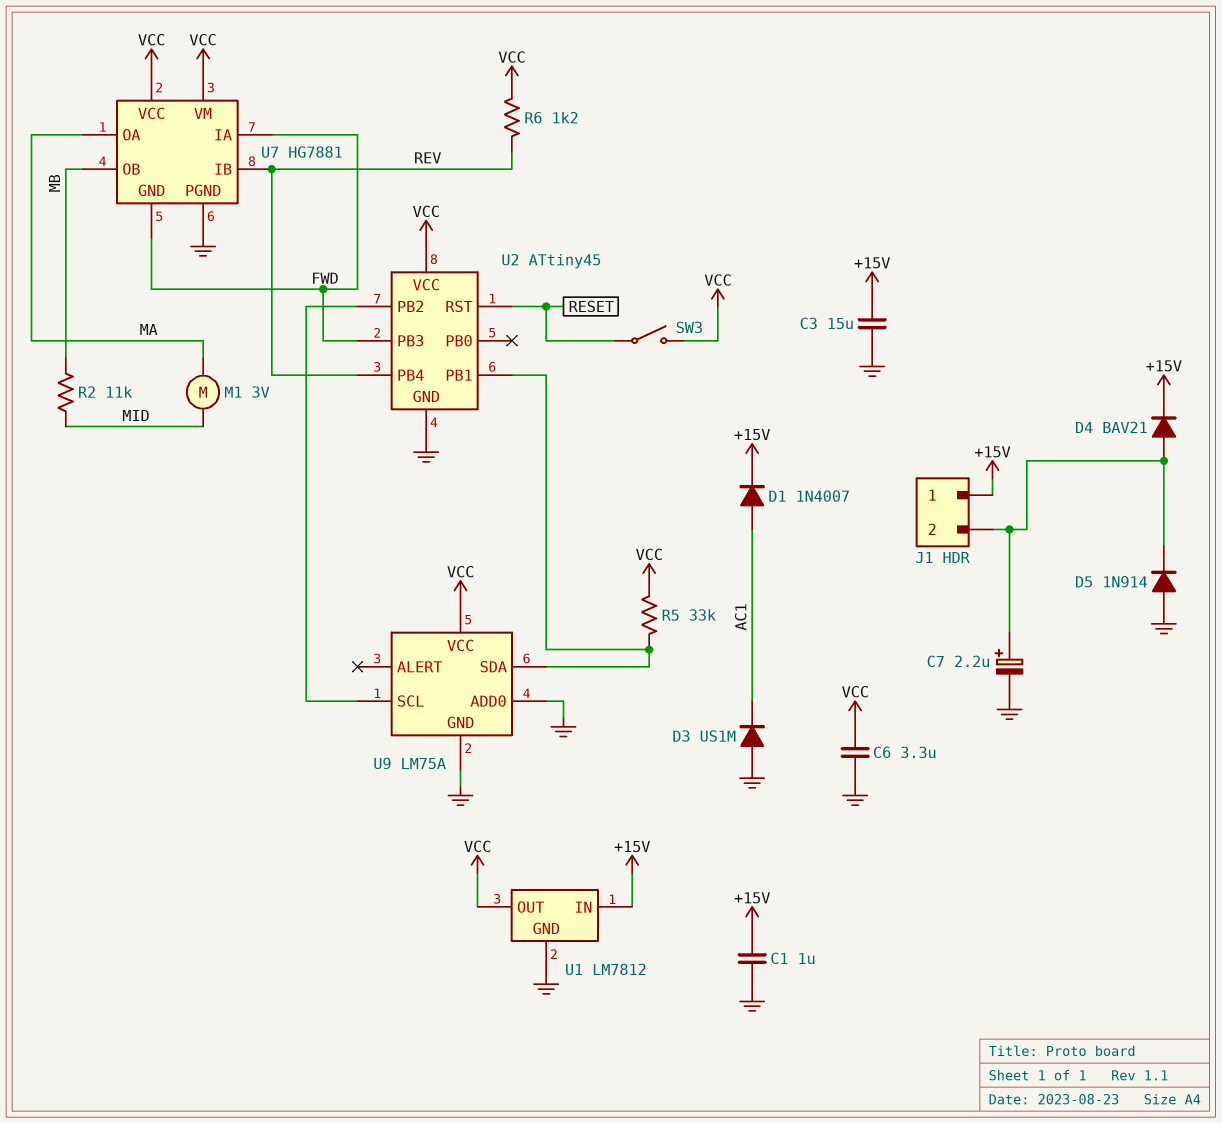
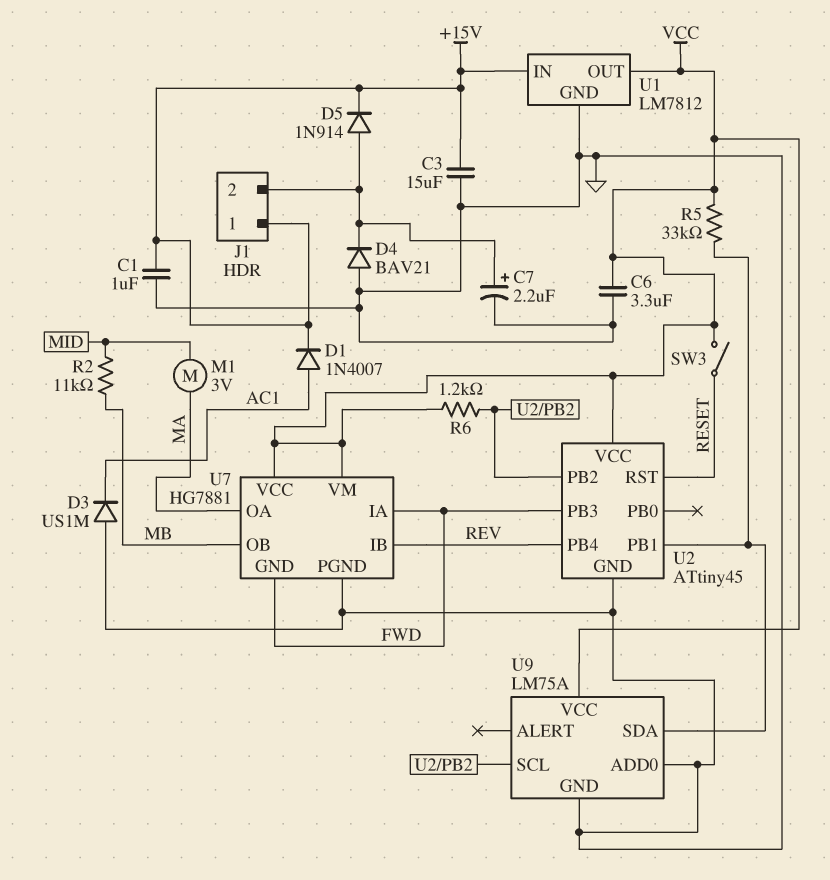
D4: diode BAV21 (A J1/2, K +15V) -> diode BAV21 (A GND, K J1/2)
D5: diode 1N914 (A GND, K J1/2) -> diode 1N914 (A J1/2, K +15V)
R6: 1.2k (REV, VCC) -> 1.2k (U2/PB2, VCC)

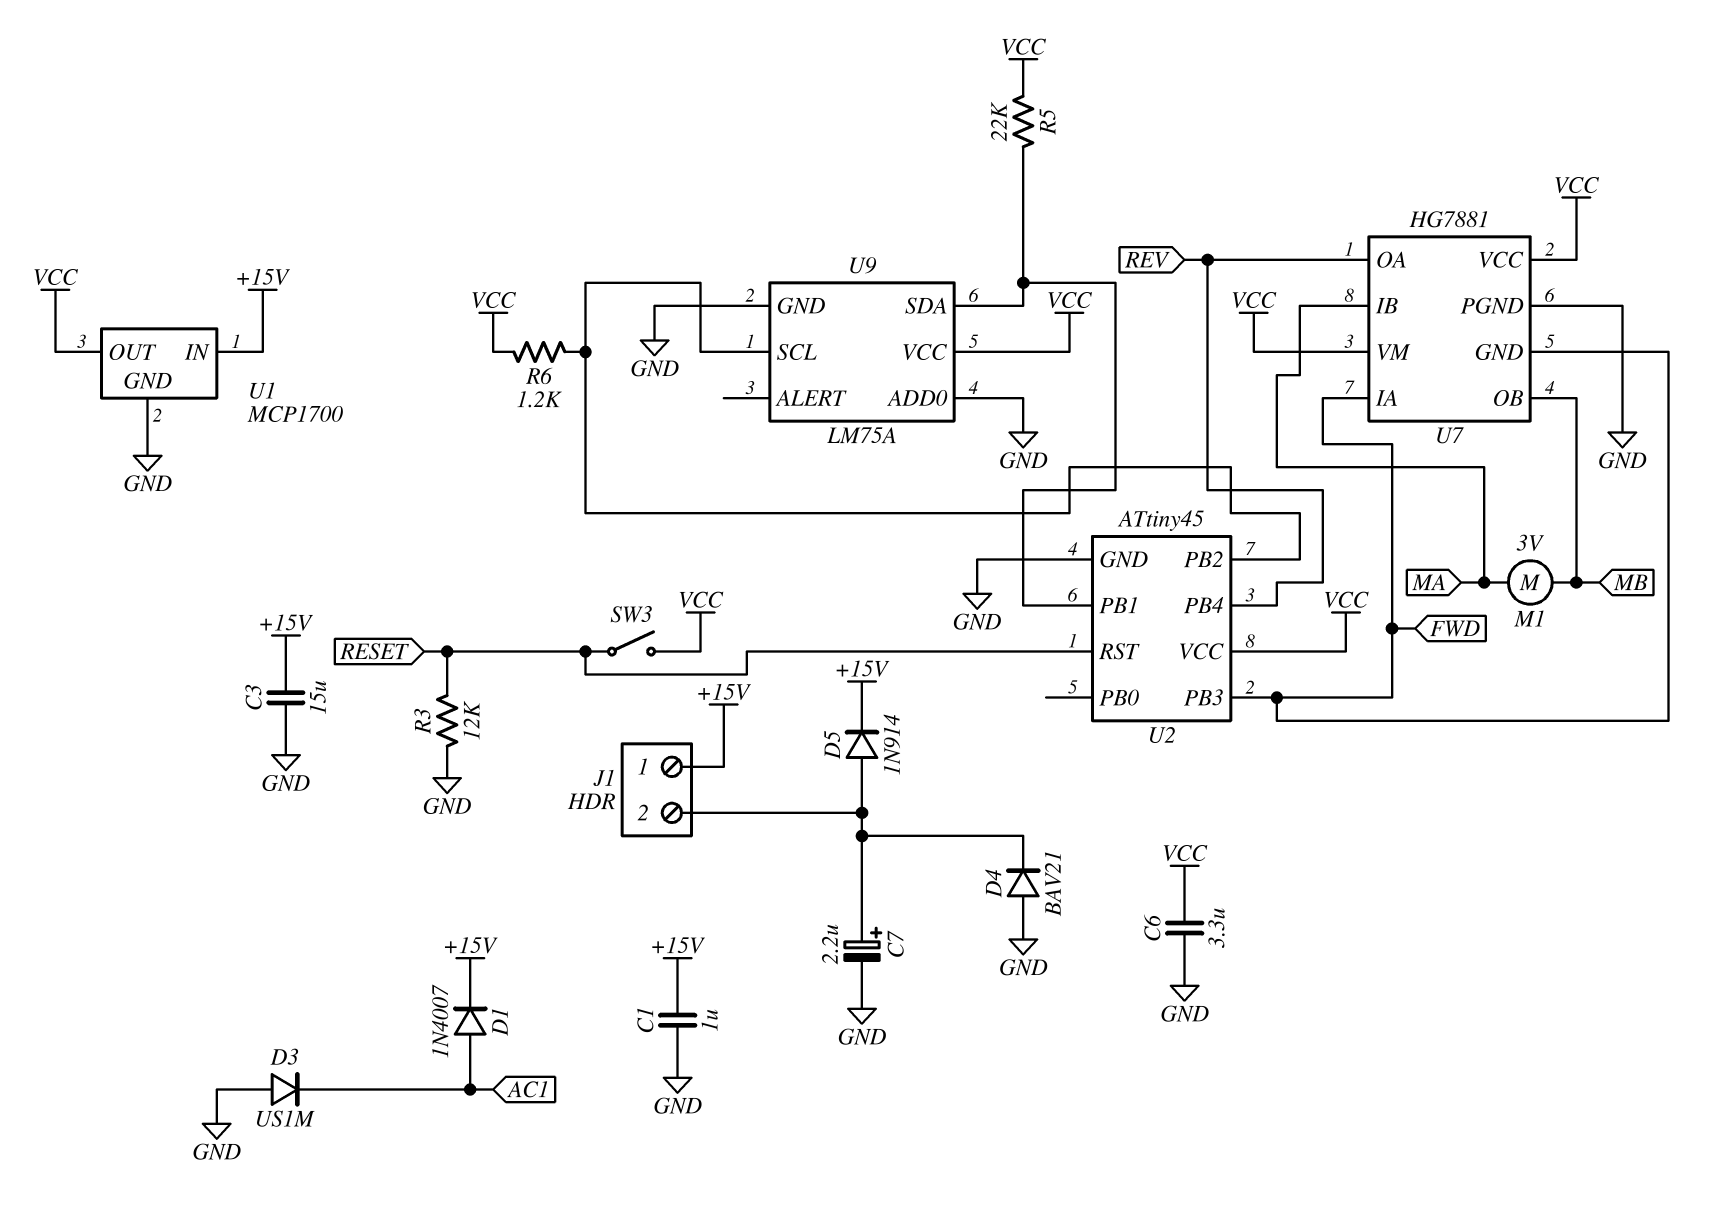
M1: motor 3V (MA, MID) -> motor 3V (MA, MB)
R2: 11k (MB, MID) -> none
R3: none -> 12k (GND, RESET)
R5: 33k (U2/PB1, VCC) -> 22k (U2/PB1, VCC)
U1: LM7812 -> MCP1700
U7 pin IB: REV -> MA
U7 pin OA: MA -> REV

